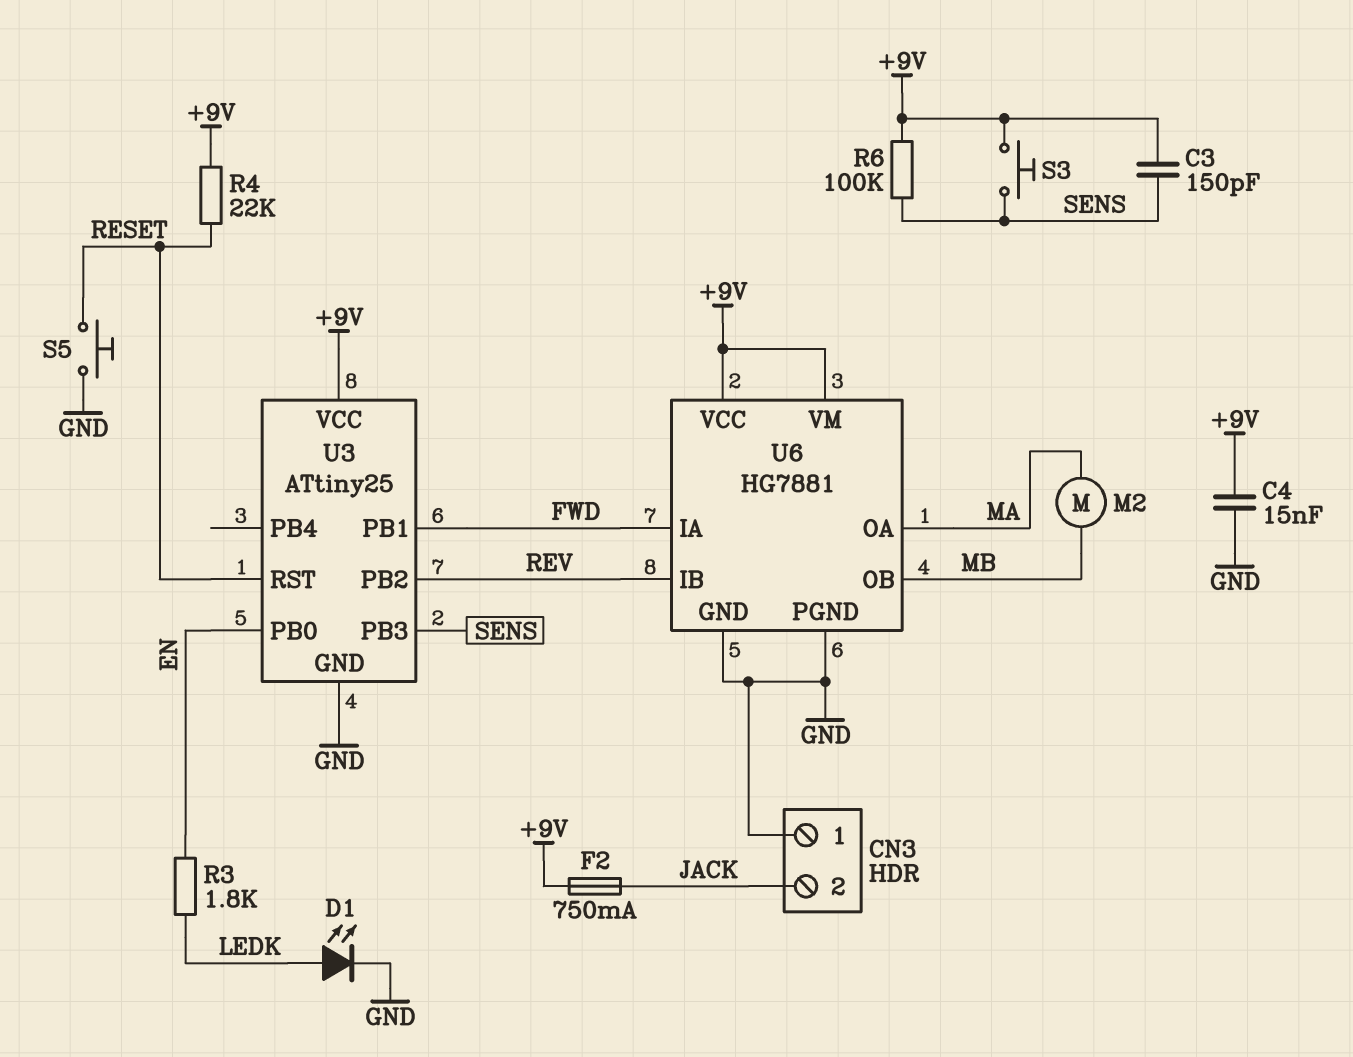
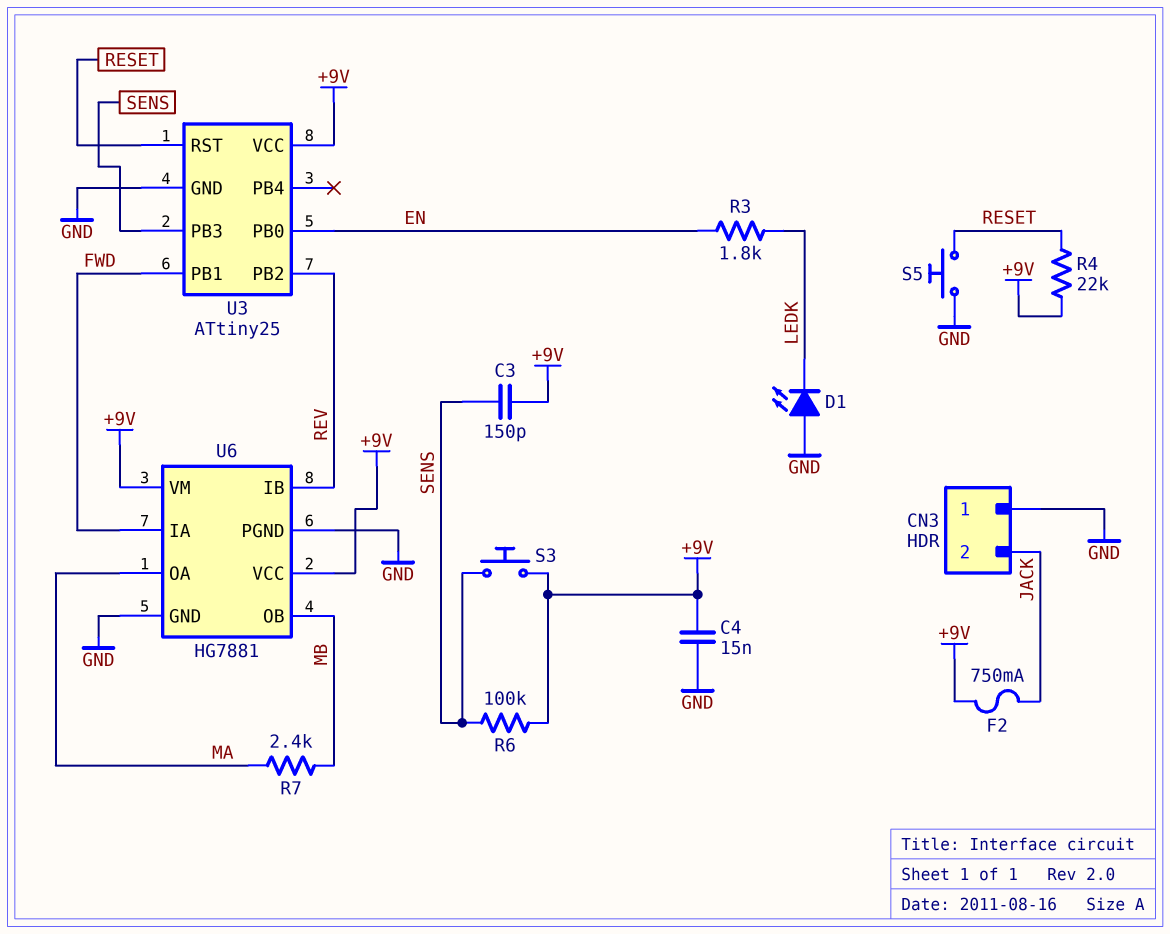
D1: LED (A LEDK, K GND) -> LED (A GND, K LEDK)
M2: motor (MA, MB) -> none
R7: none -> 2.4k (MA, MB)

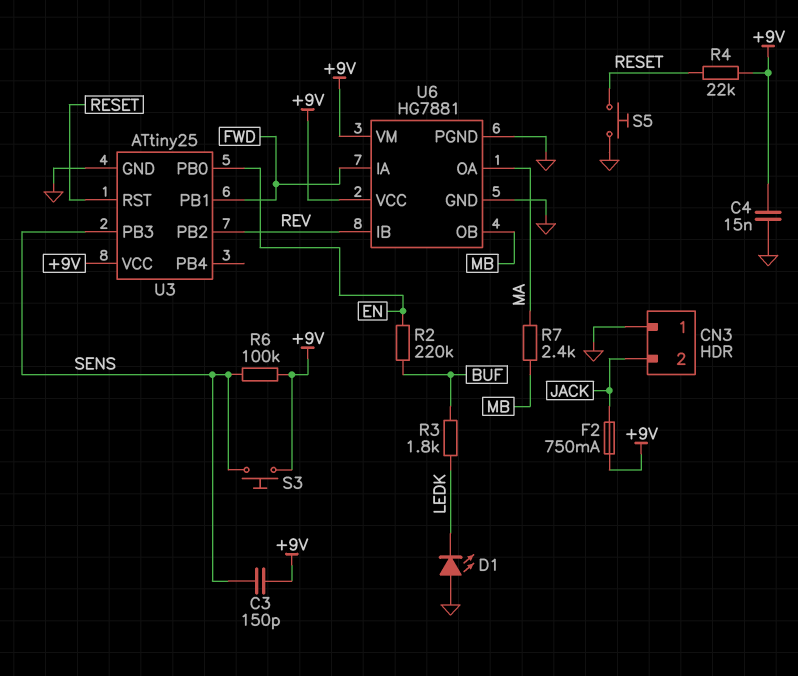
R2: none -> 220k (BUF, EN)
R3: 1.8k (EN, LEDK) -> 1.8k (BUF, LEDK)

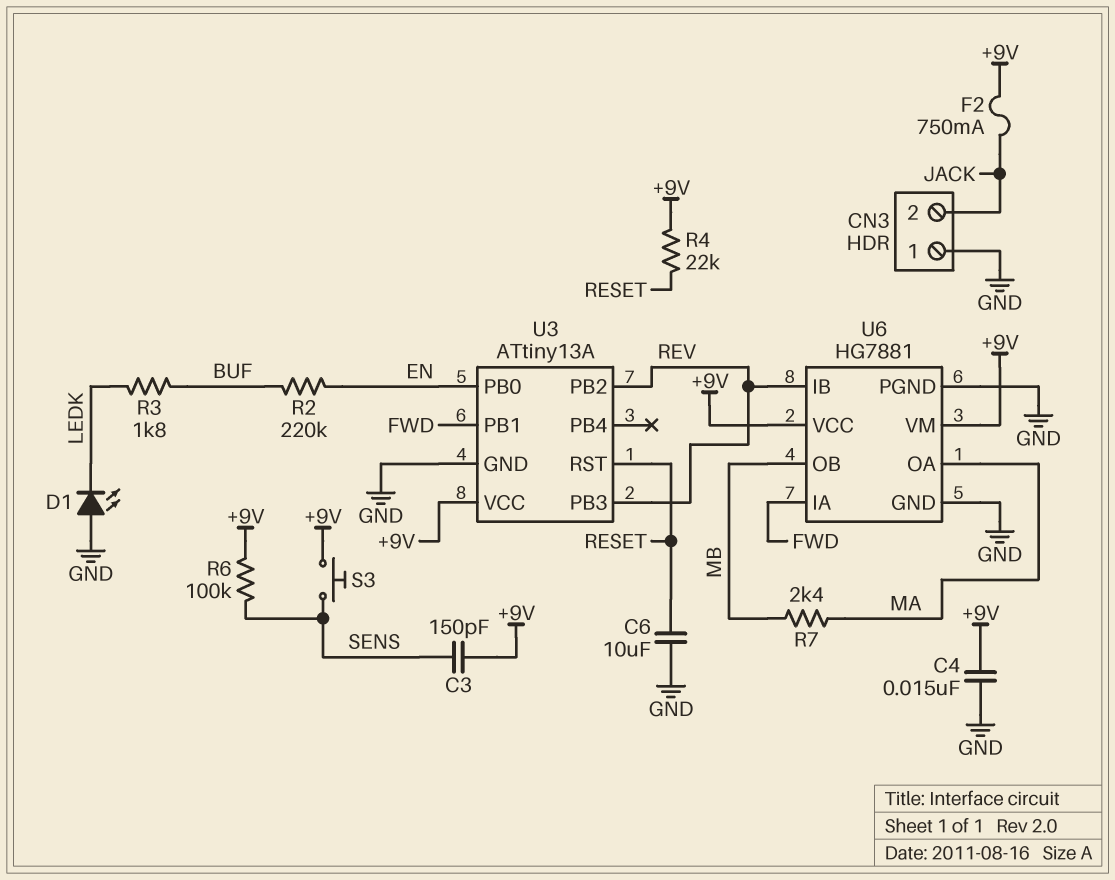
C6: none -> 10uF (GND, RESET)
S5: button (GND, RESET) -> none
U3: ATtiny25 -> ATtiny13A
U3 pin PB3: SENS -> REV

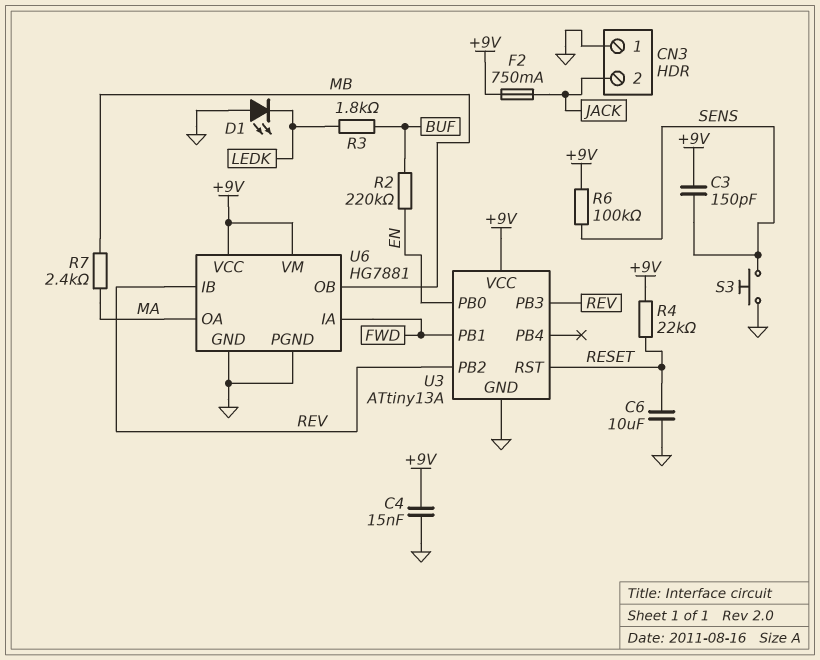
S3: button (+9V, SENS) -> button (GND, SENS)

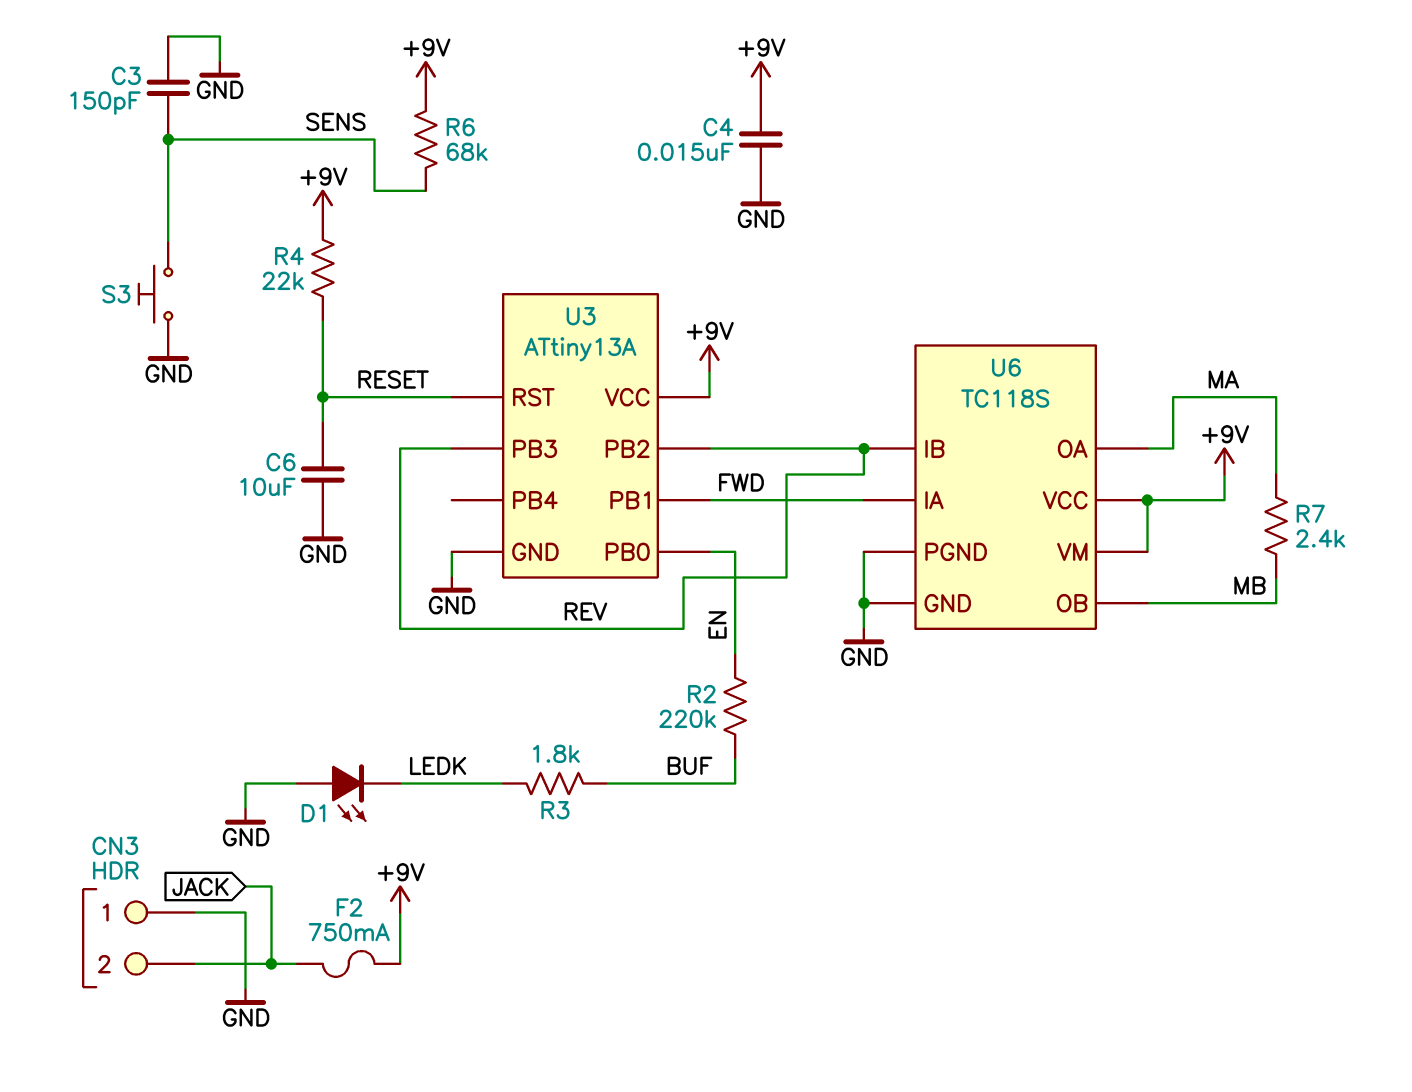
C3: 150pF (+9V, SENS) -> 150pF (GND, SENS)
R6: 100k (+9V, SENS) -> 68k (+9V, SENS)
U6: HG7881 -> TC118S

